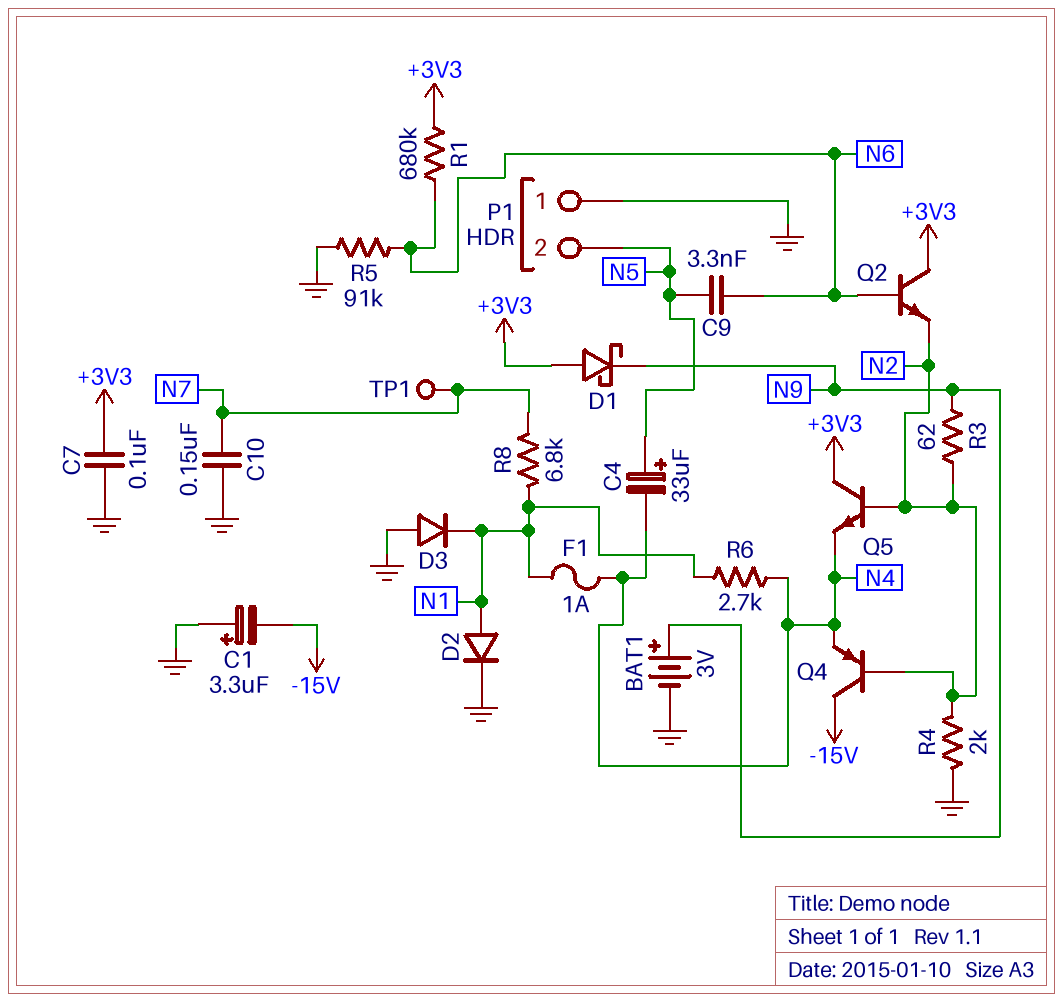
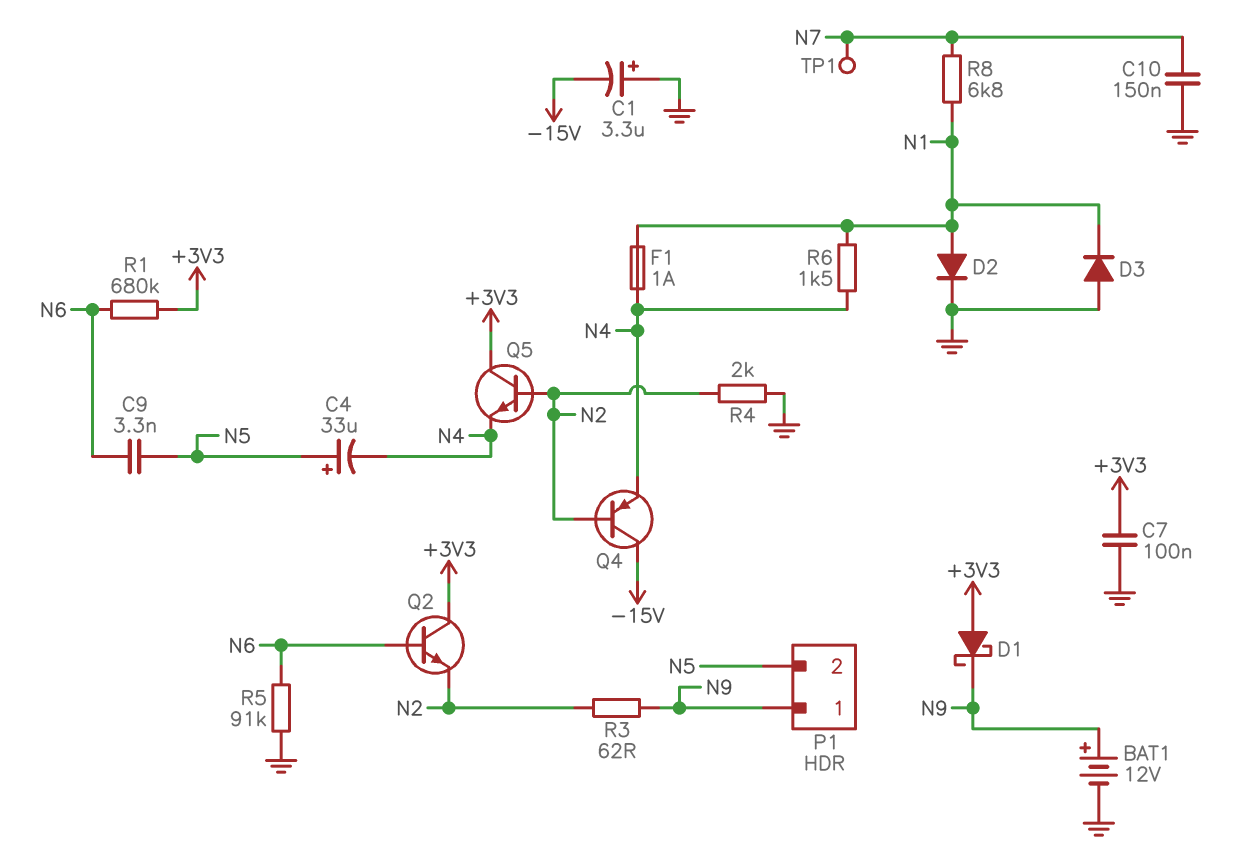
BAT1: 3V (plus N9, minus GND) -> 12V (plus N9, minus GND)
P1 pin 1: GND -> N9
R6: 2.7k (N1, N4) -> 1.5k (N1, N4)

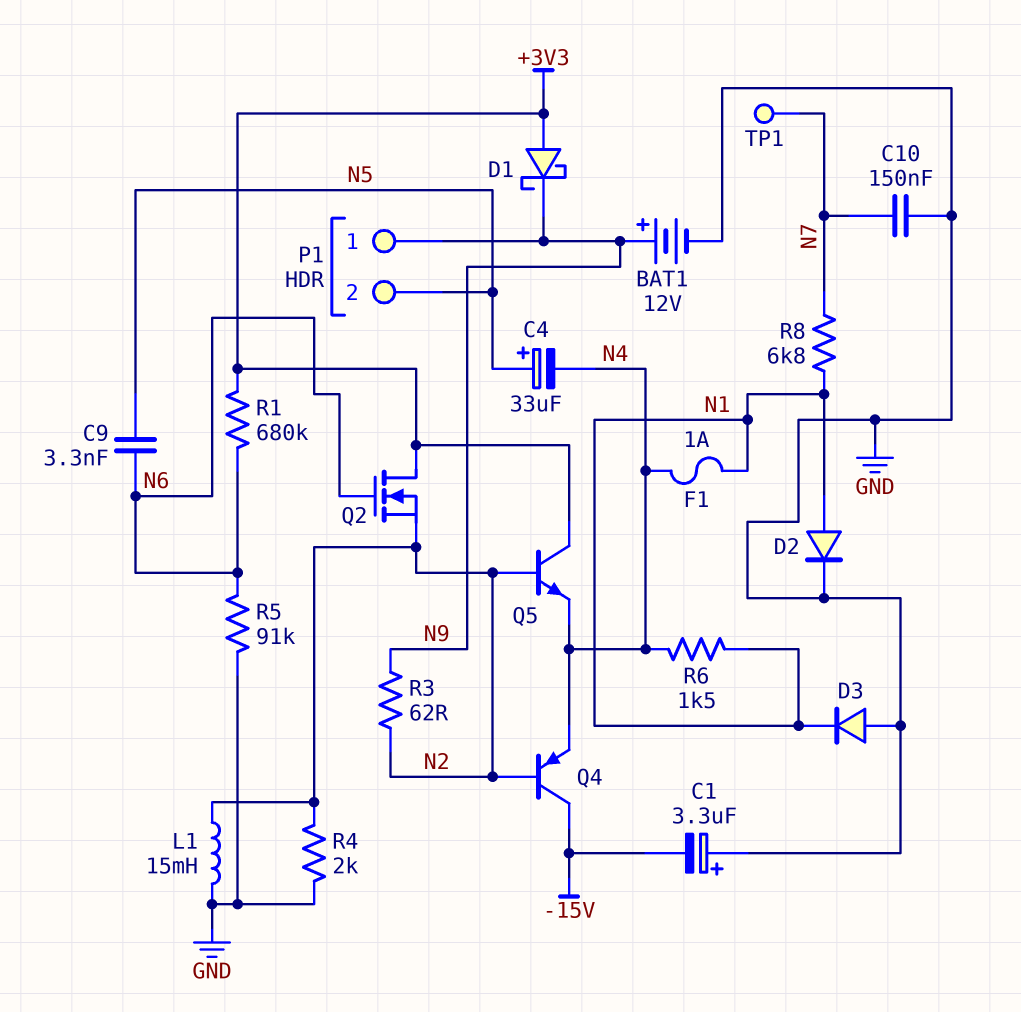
C7: 100nF (+3V3, GND) -> none
L1: none -> 15mH (GND, N2)
Q2: NPN (B N6, C +3V3, E N2) -> NMOS (G N6, D +3V3, S N2)

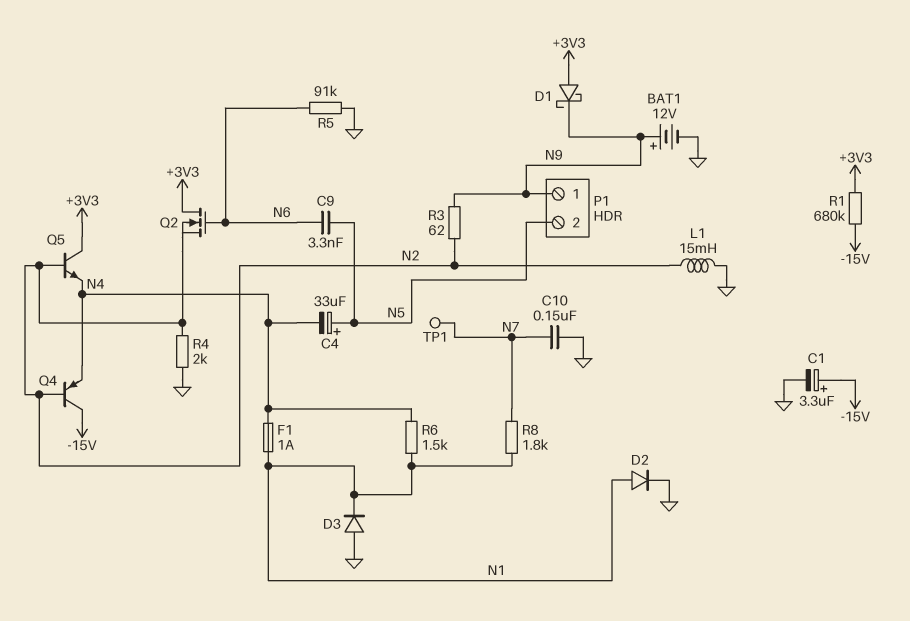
C1: 3.3uF (plus GND, minus -15V) -> 3.3uF (plus -15V, minus GND)
R1: 680k (+3V3, N6) -> 680k (+3V3, -15V)
R8: 6.8k (N1, N7) -> 1.8k (N1, N7)

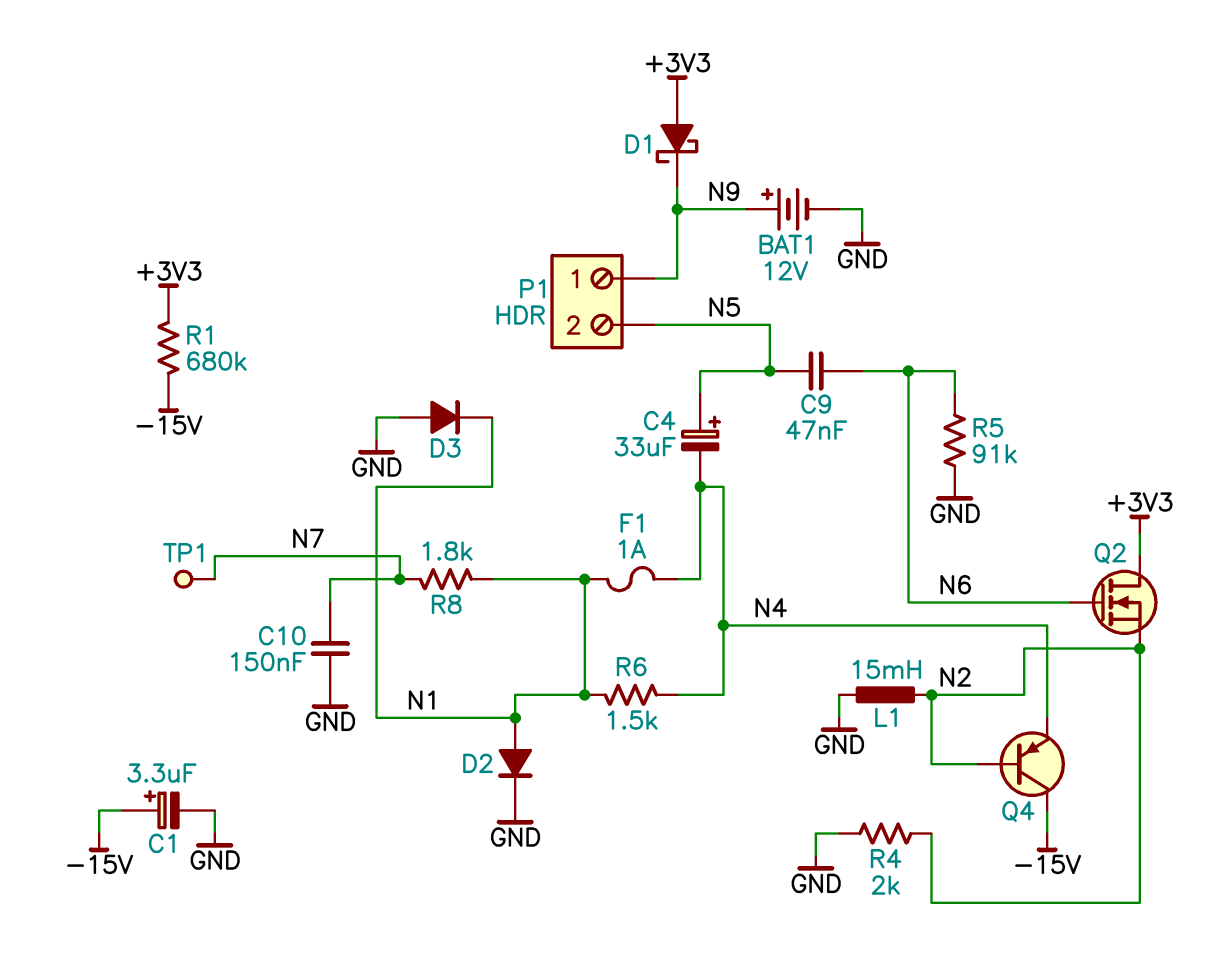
C9: 3.3nF (N5, N6) -> 47nF (N5, N6)
Q5: NPN (B N2, C +3V3, E N4) -> none
R3: 62 (N2, N9) -> none

